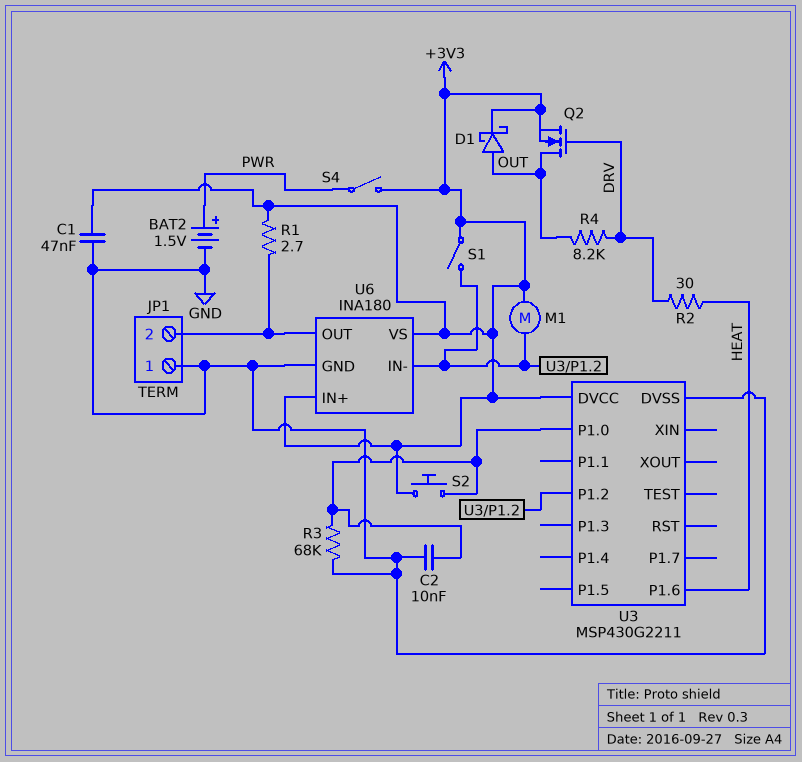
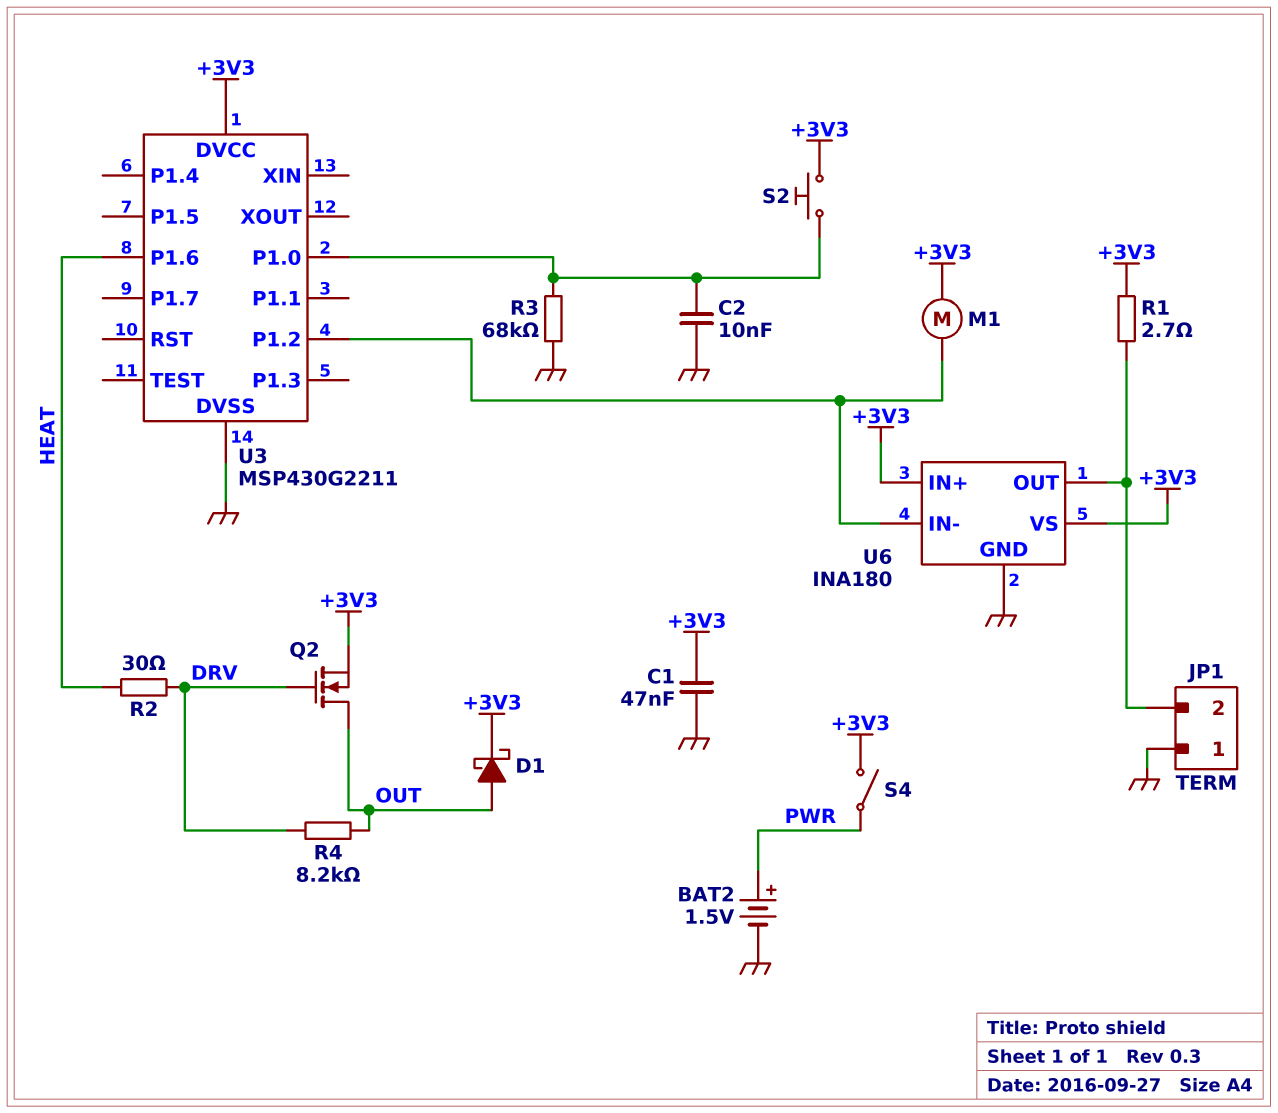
S1: switch (+3V3, U3/P1.2) -> none

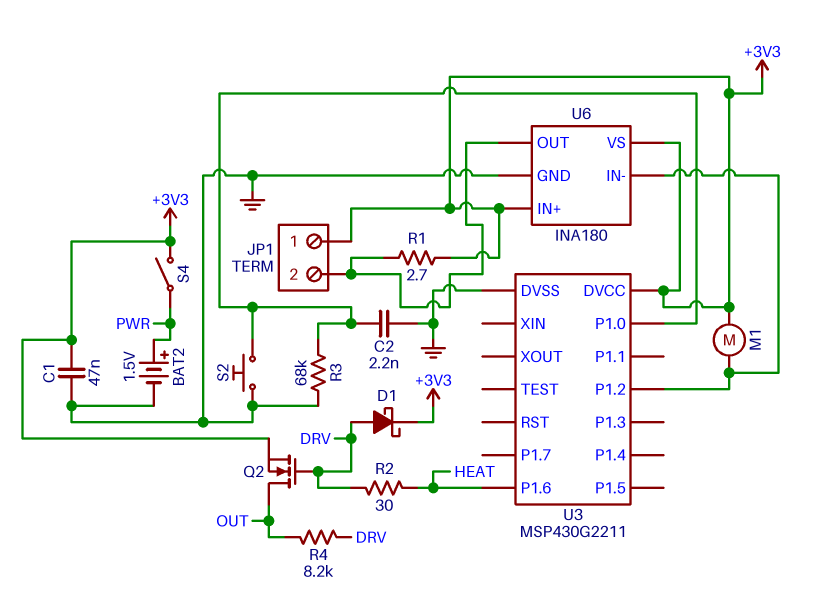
C2: 10nF (GND, U3/P1.0) -> 2.2nF (GND, U3/P1.0)
D1: schottky (A OUT, K +3V3) -> schottky (A DRV, K +3V3)
JP1 pin 1: GND -> +3V3
S2: button (+3V3, U3/P1.0) -> button (GND, U3/P1.0)

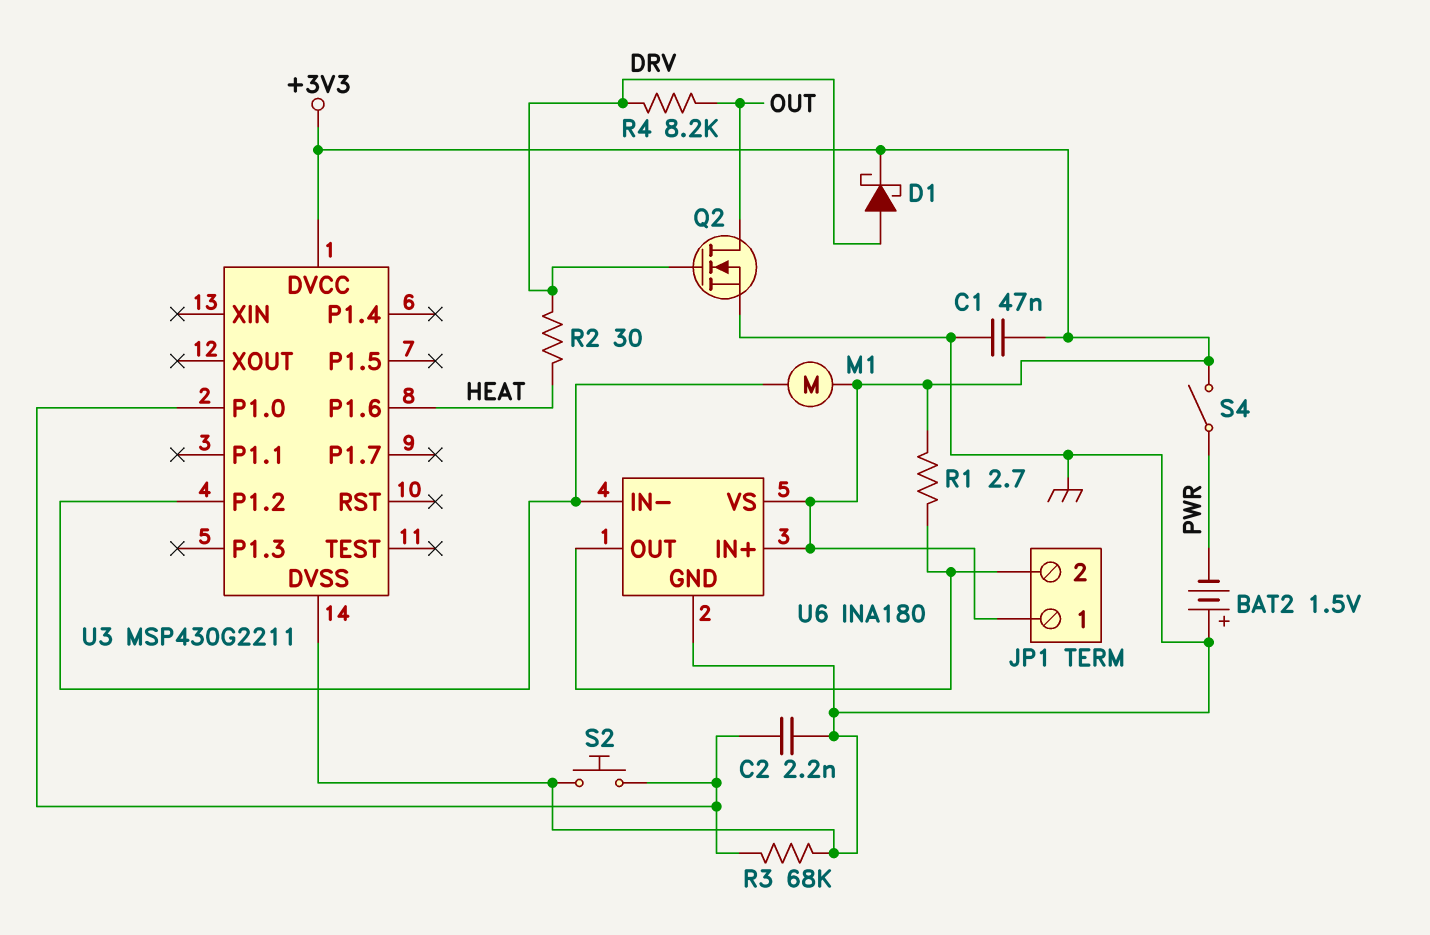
BAT2: 1.5V (plus PWR, minus GND) -> 1.5V (plus GND, minus PWR)
Q2: NMOS (G DRV, D OUT, S +3V3) -> NMOS (G DRV, D OUT, S GND)

